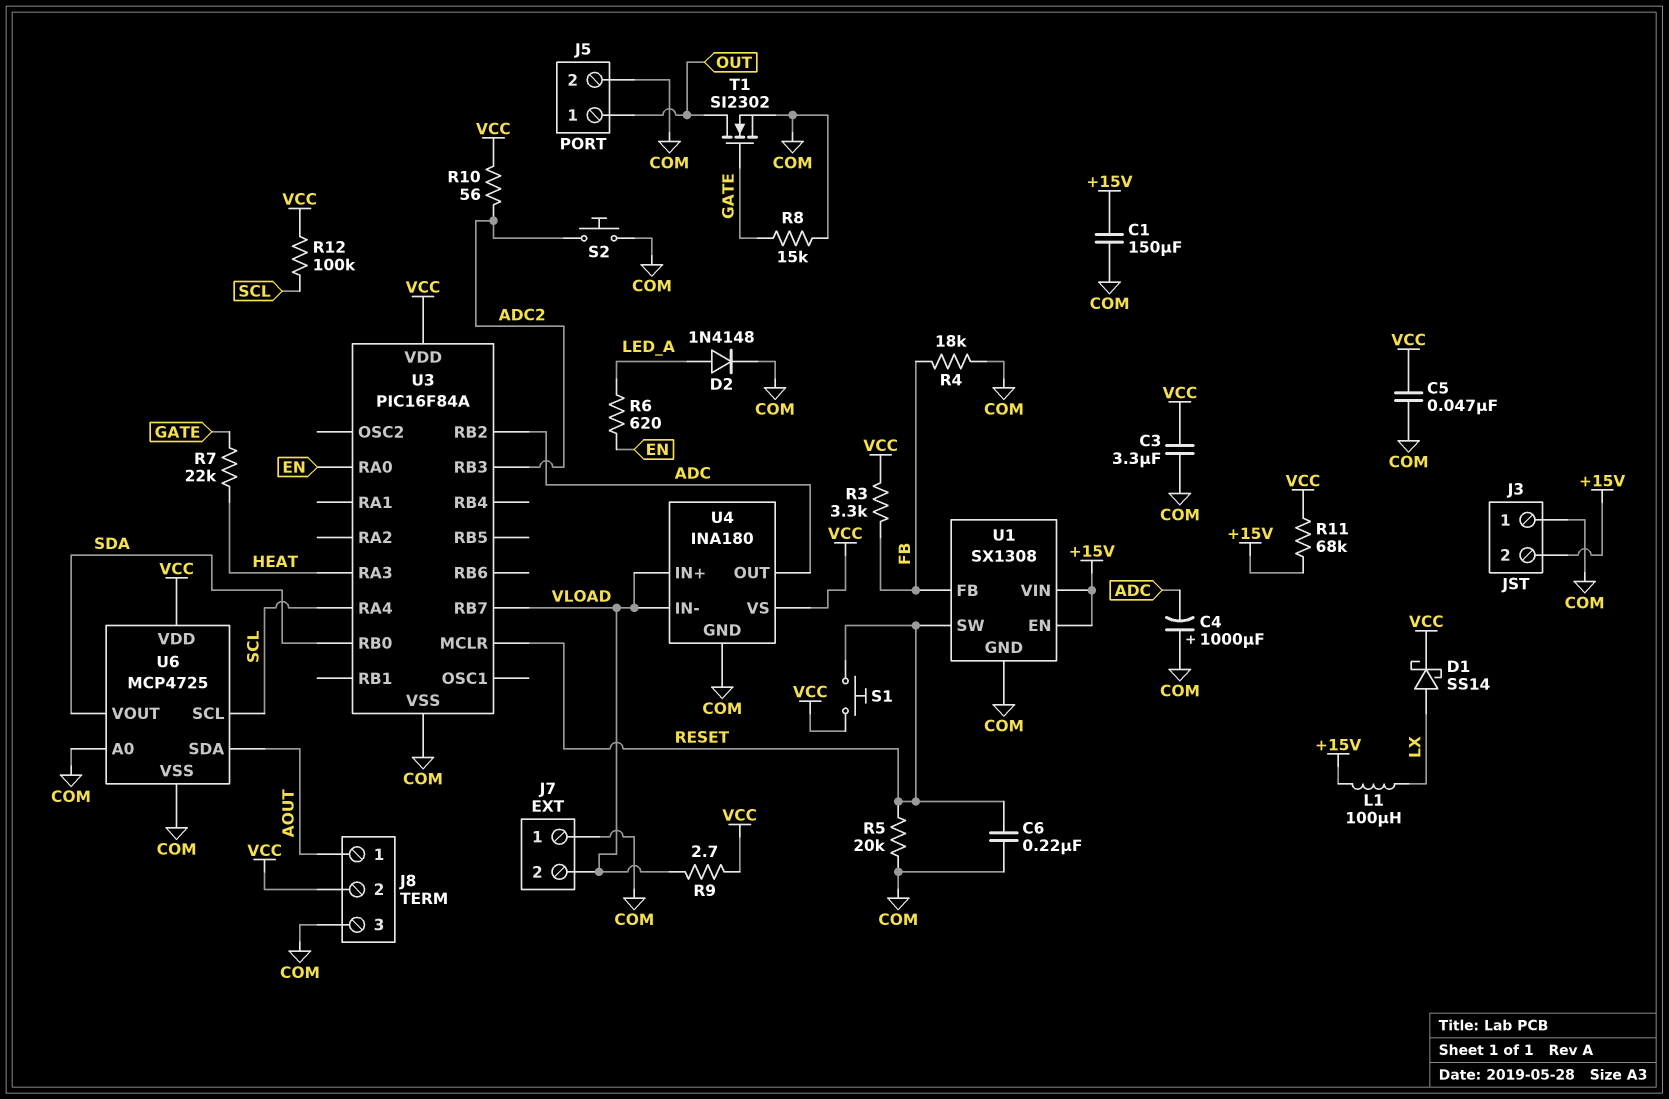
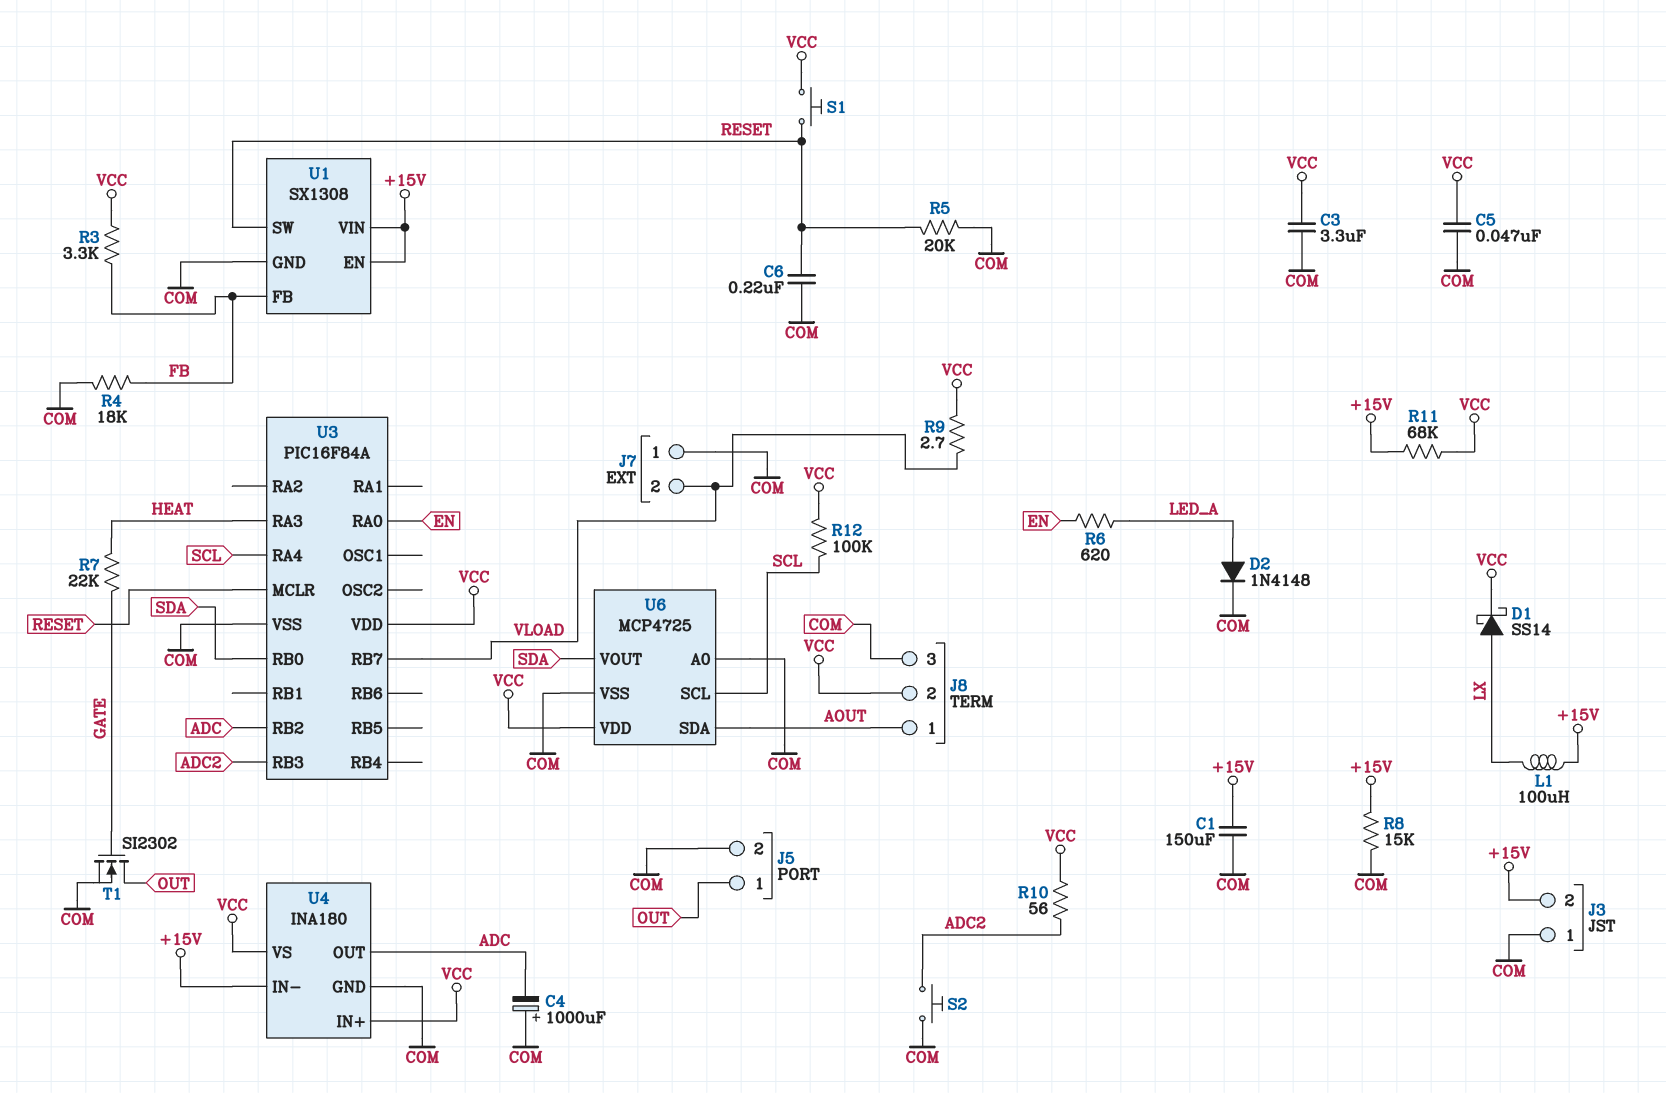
R8: 15k (COM, GATE) -> 15k (+15V, COM)
U4 pin IN+: VLOAD -> VCC
U4 pin IN-: VLOAD -> +15V

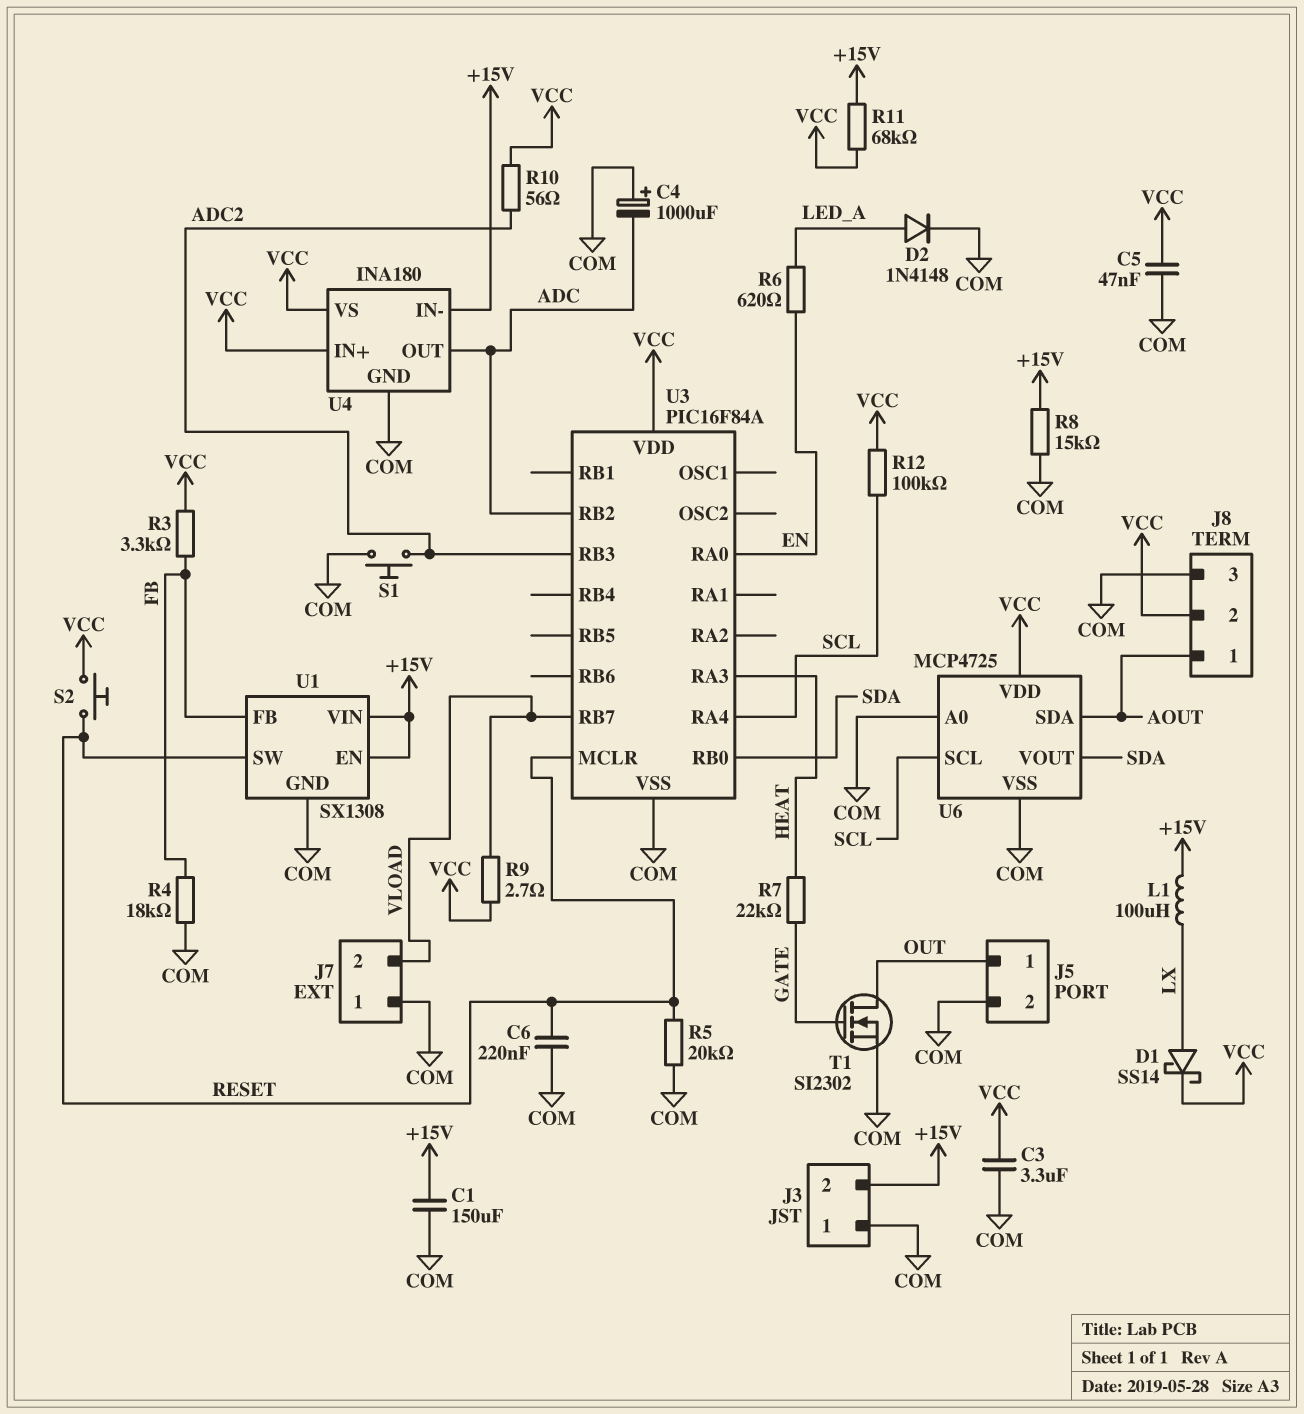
S1: button (RESET, VCC) -> button (ADC2, COM)
S2: button (ADC2, COM) -> button (RESET, VCC)

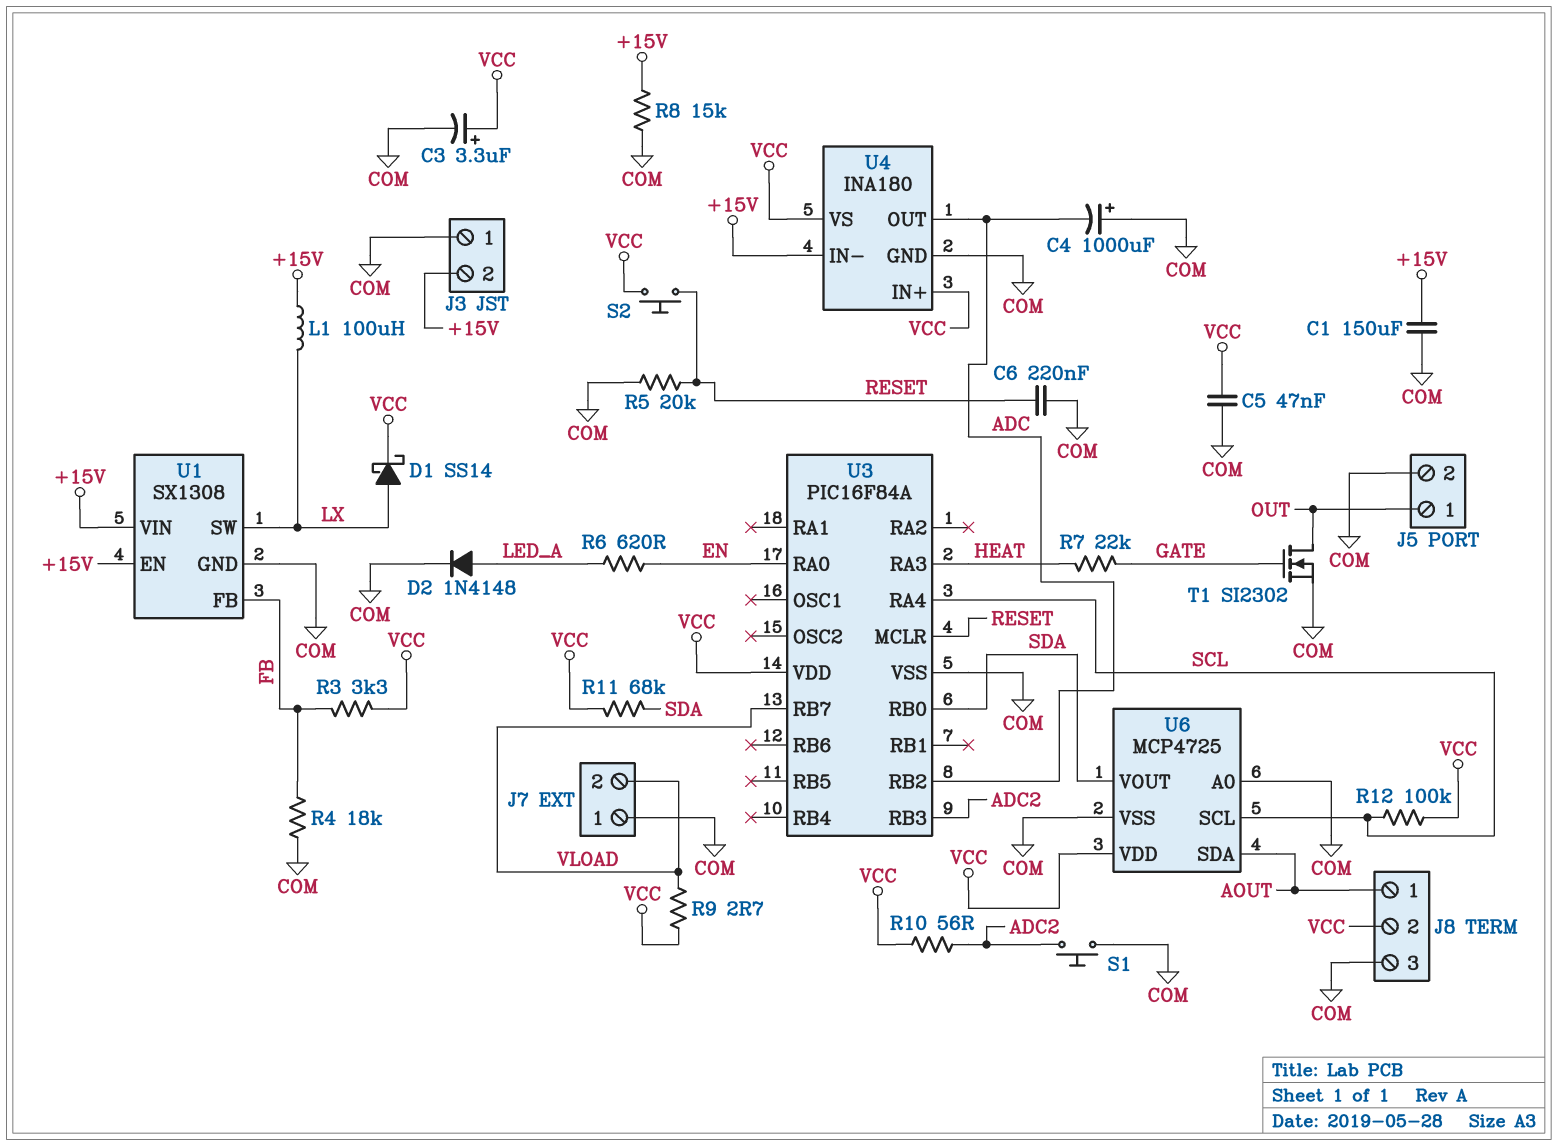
C3: 3.3uF (COM, VCC) -> 3.3uF (plus VCC, minus COM)
R11: 68k (+15V, VCC) -> 68k (SDA, VCC)
U1 pin SW: RESET -> LX

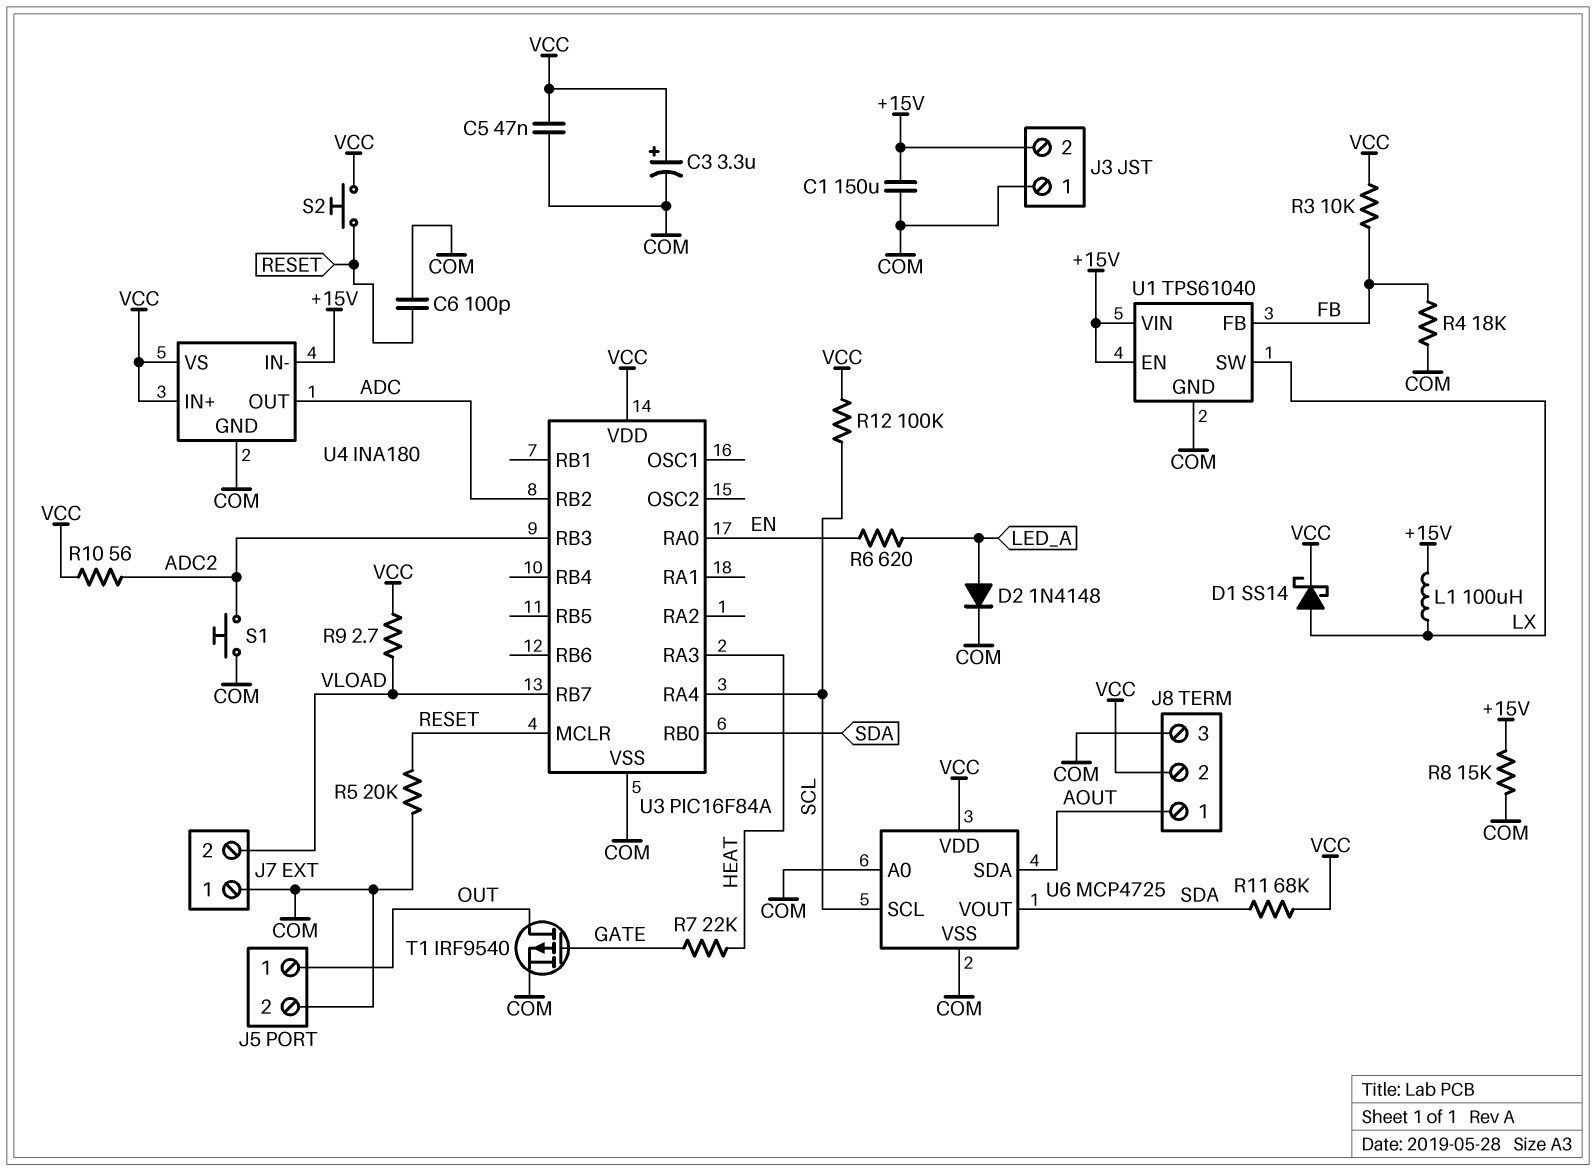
C4: 1000uF (plus COM, minus ADC) -> none
C6: 220nF (COM, RESET) -> 100pF (COM, RESET)
R3: 3.3k (FB, VCC) -> 10k (FB, VCC)
T1: NMOS SI2302 (G GATE, D OUT, S COM) -> PMOS IRF9540 (G GATE, D OUT, S COM)
U1: SX1308 -> TPS61040

